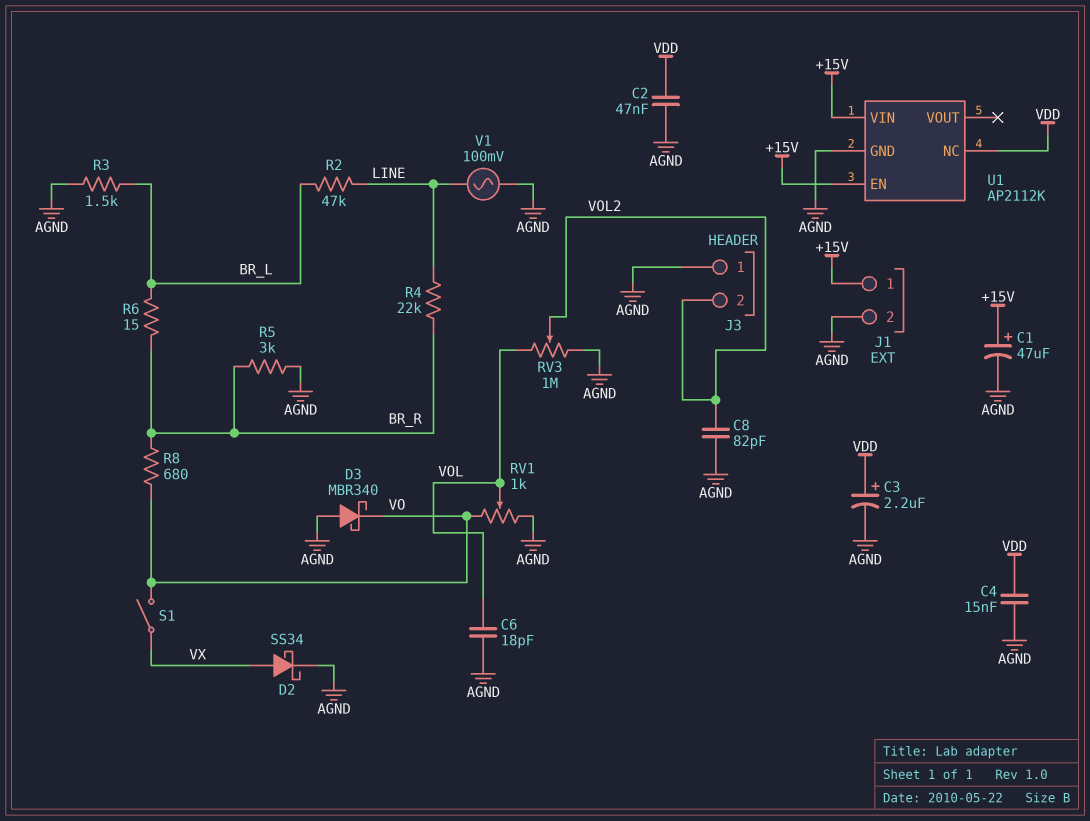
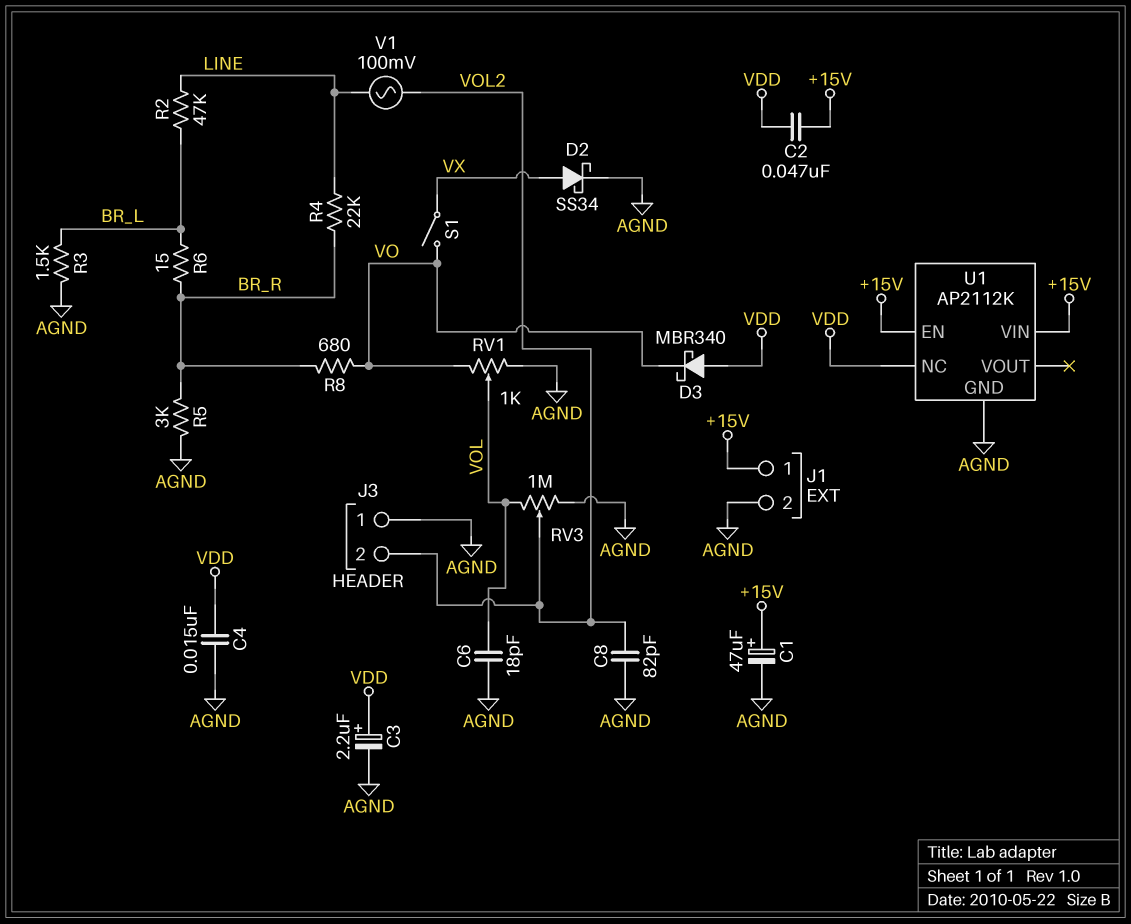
C2: 47nF (AGND, VDD) -> 47nF (+15V, VDD)
D3: schottky MBR340 (A AGND, K VO) -> schottky MBR340 (A VDD, K VO)
V1: AC 100mV (AGND, LINE) -> AC 100mV (LINE, VOL2)

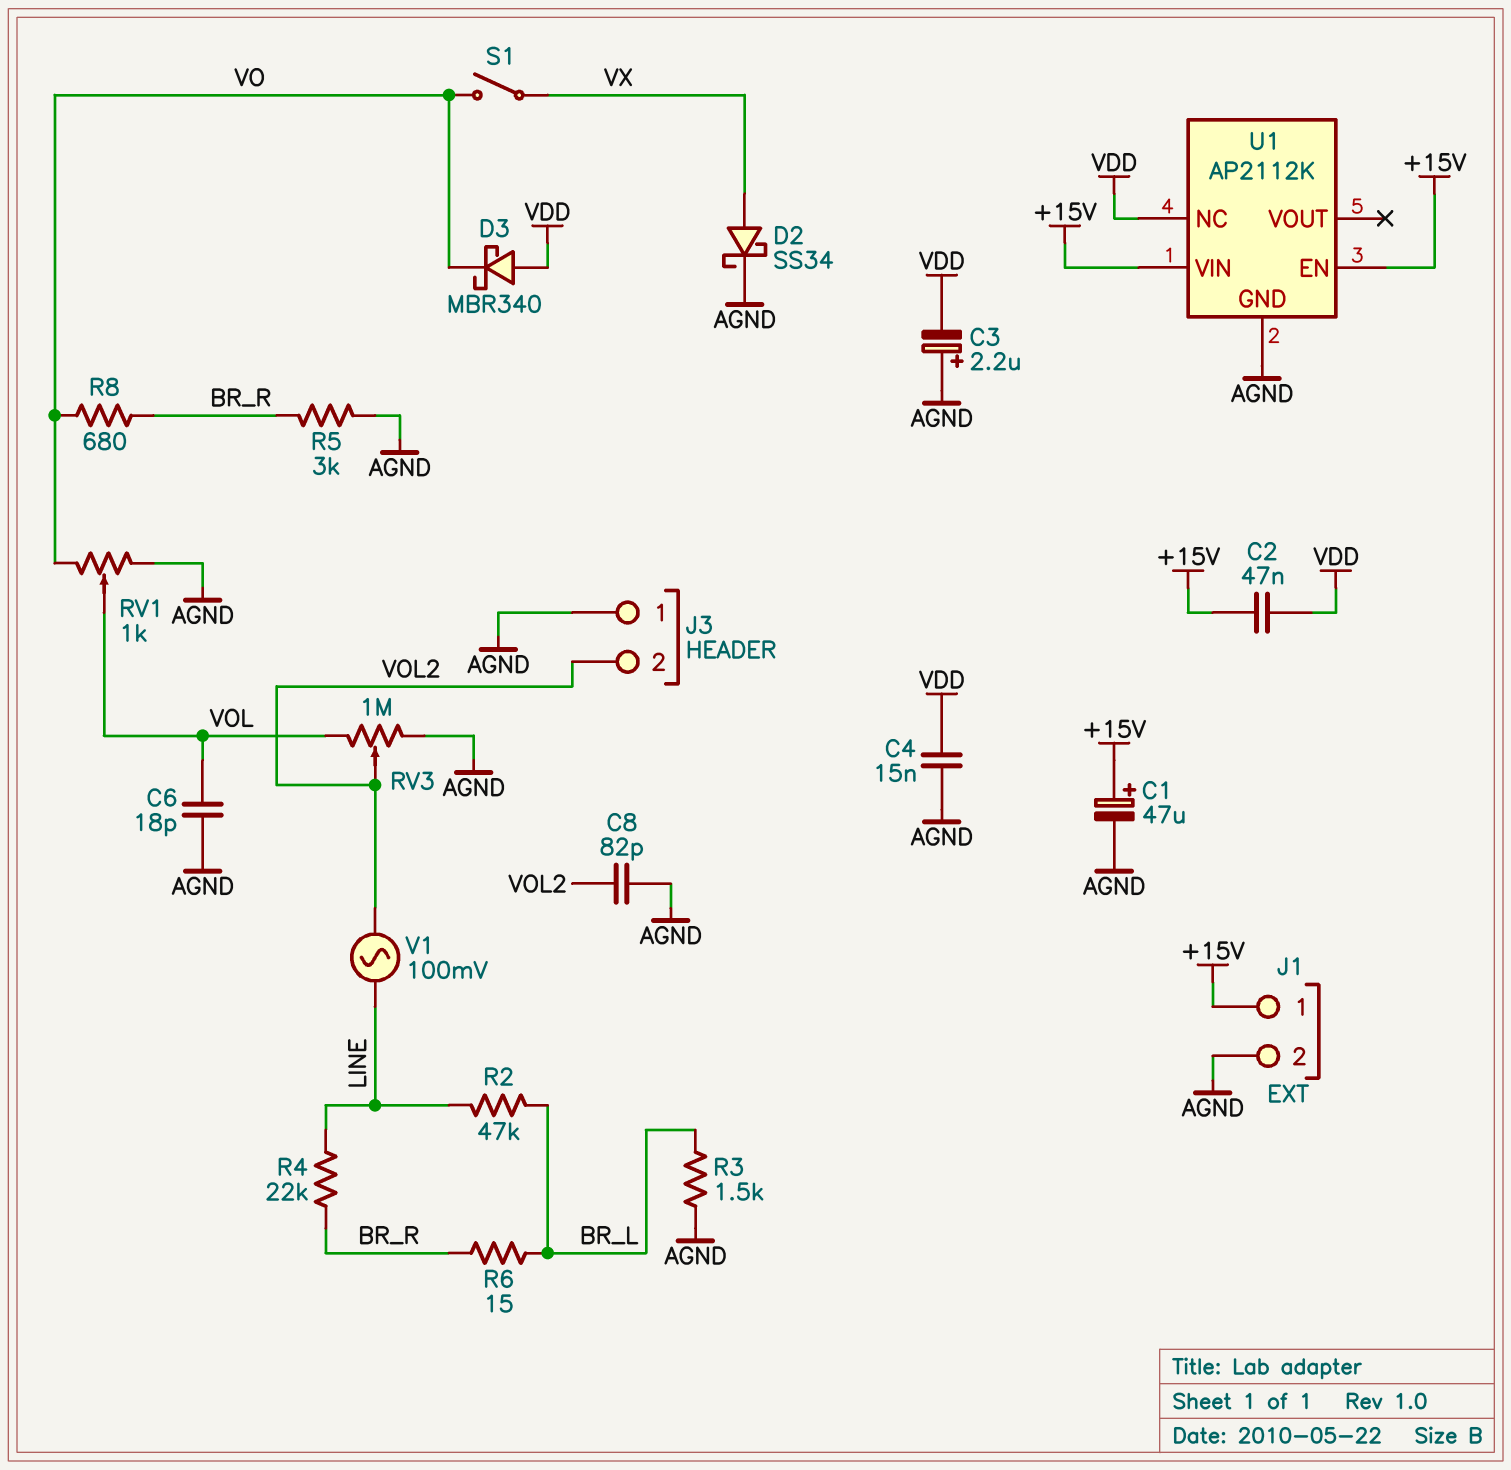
C3: 2.2uF (plus VDD, minus AGND) -> 2.2uF (plus AGND, minus VDD)

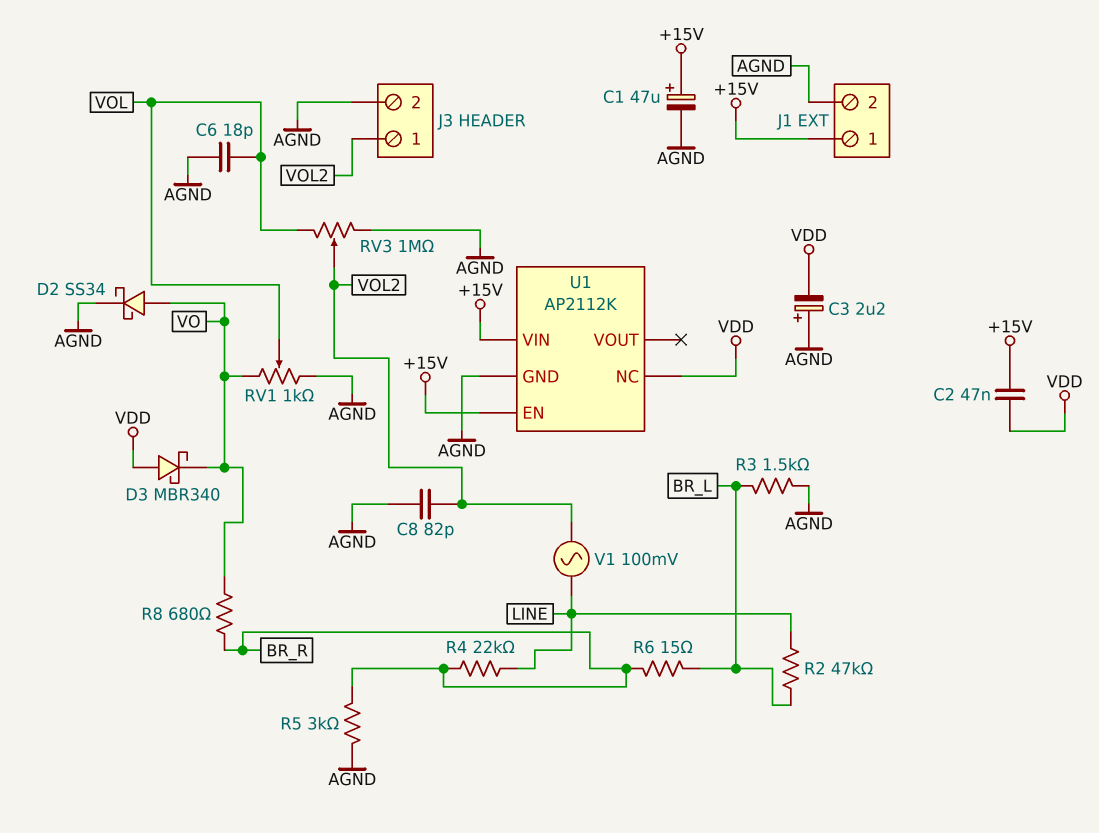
C4: 15nF (AGND, VDD) -> none
D2: schottky SS34 (A VX, K AGND) -> schottky SS34 (A VO, K AGND)
J3 pin 1: AGND -> VOL2
J3 pin 2: VOL2 -> AGND
S1: switch (VO, VX) -> none

